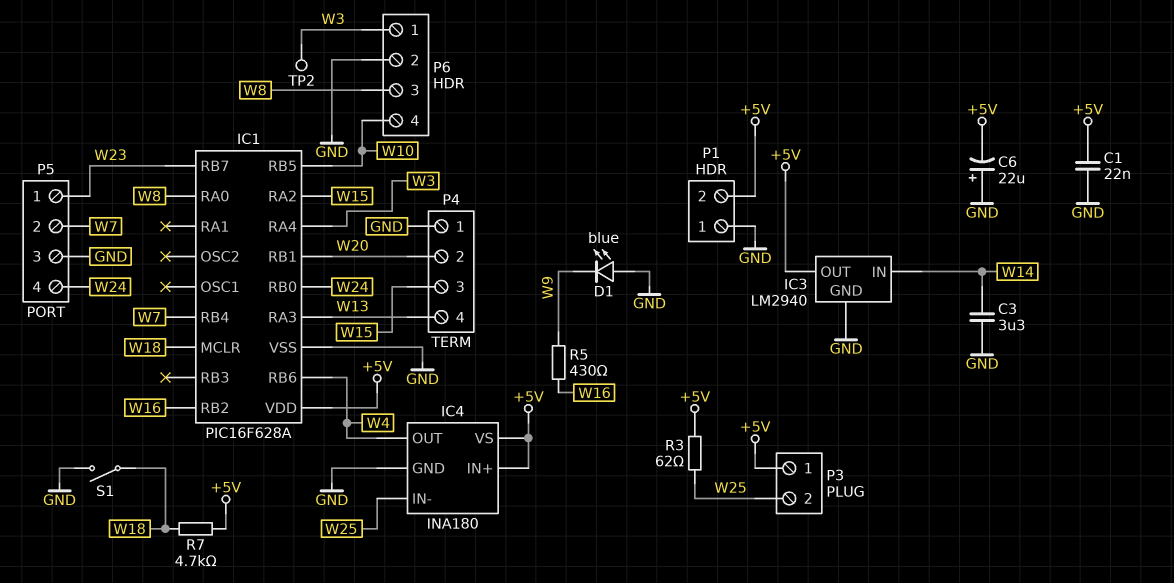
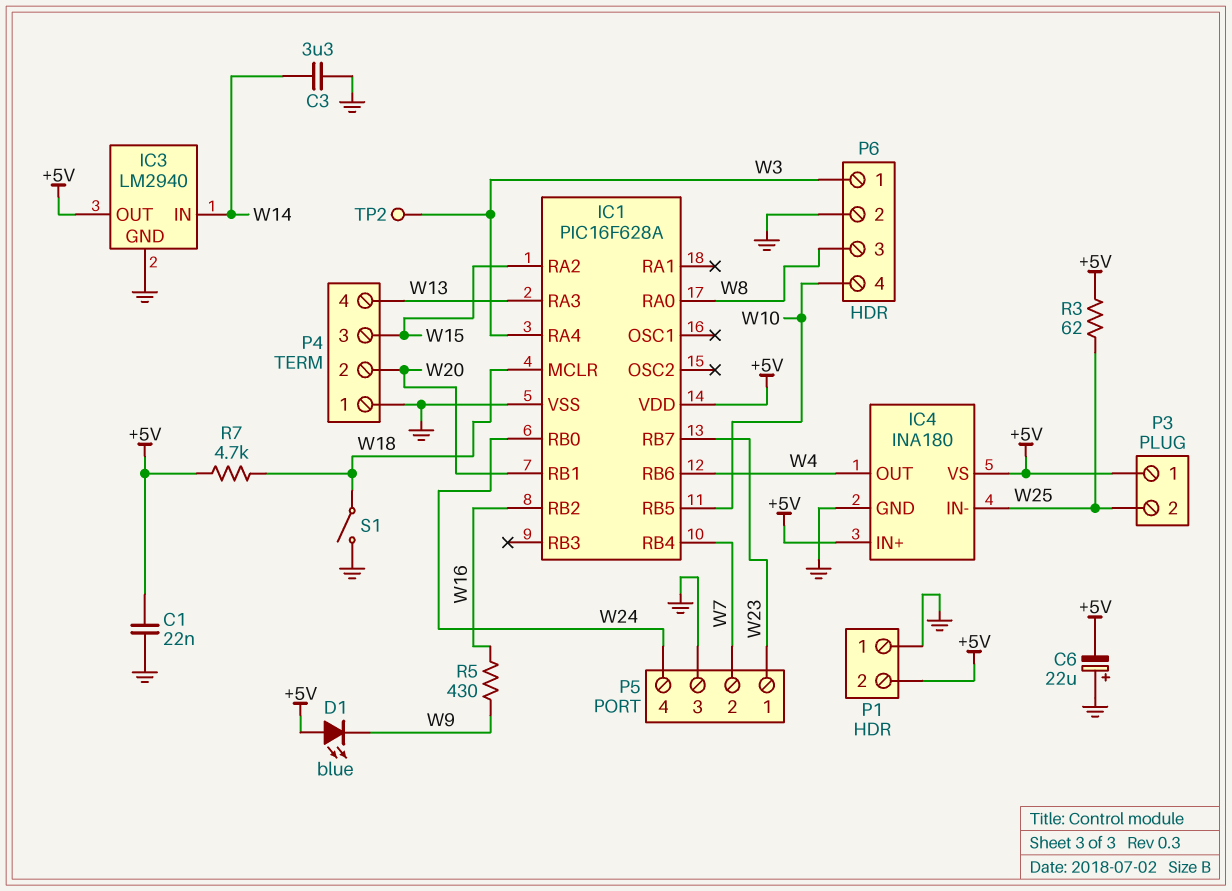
D1: LED blue (A GND, K W9) -> LED blue (A +5V, K W9)

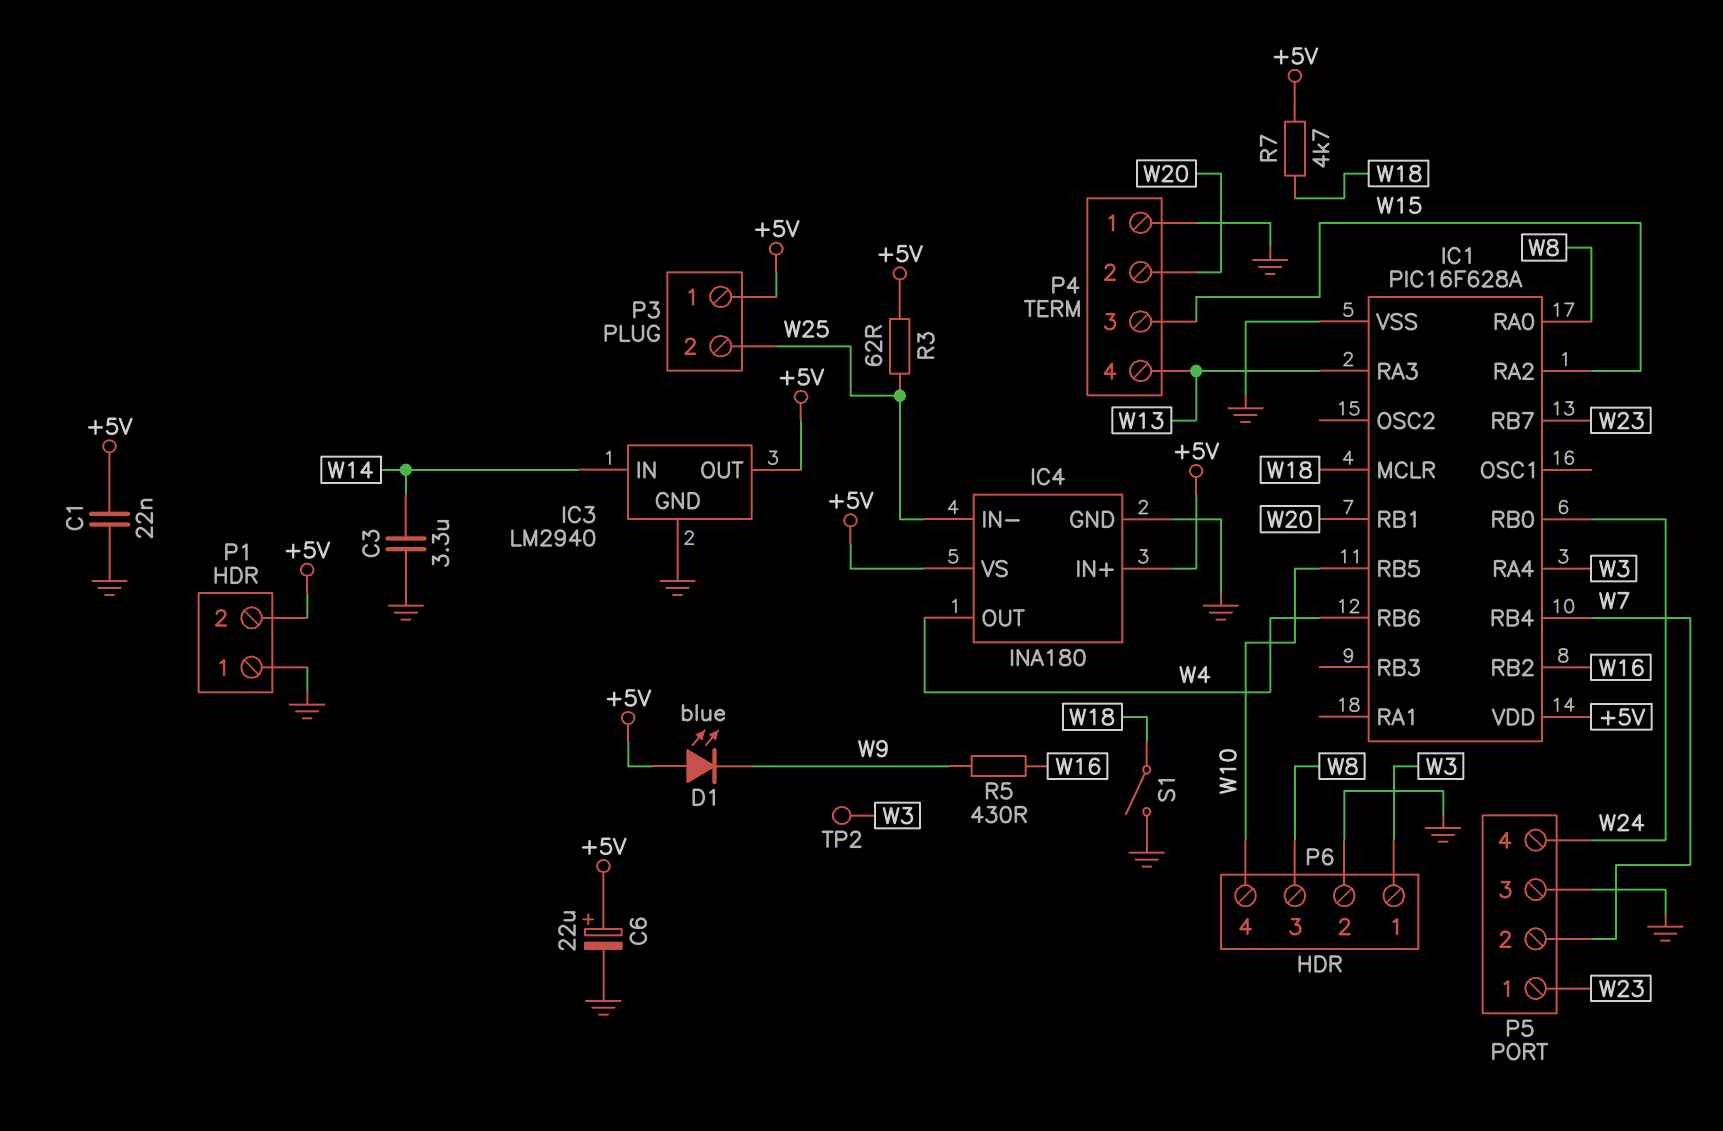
C6: 22uF (plus GND, minus +5V) -> 22uF (plus +5V, minus GND)

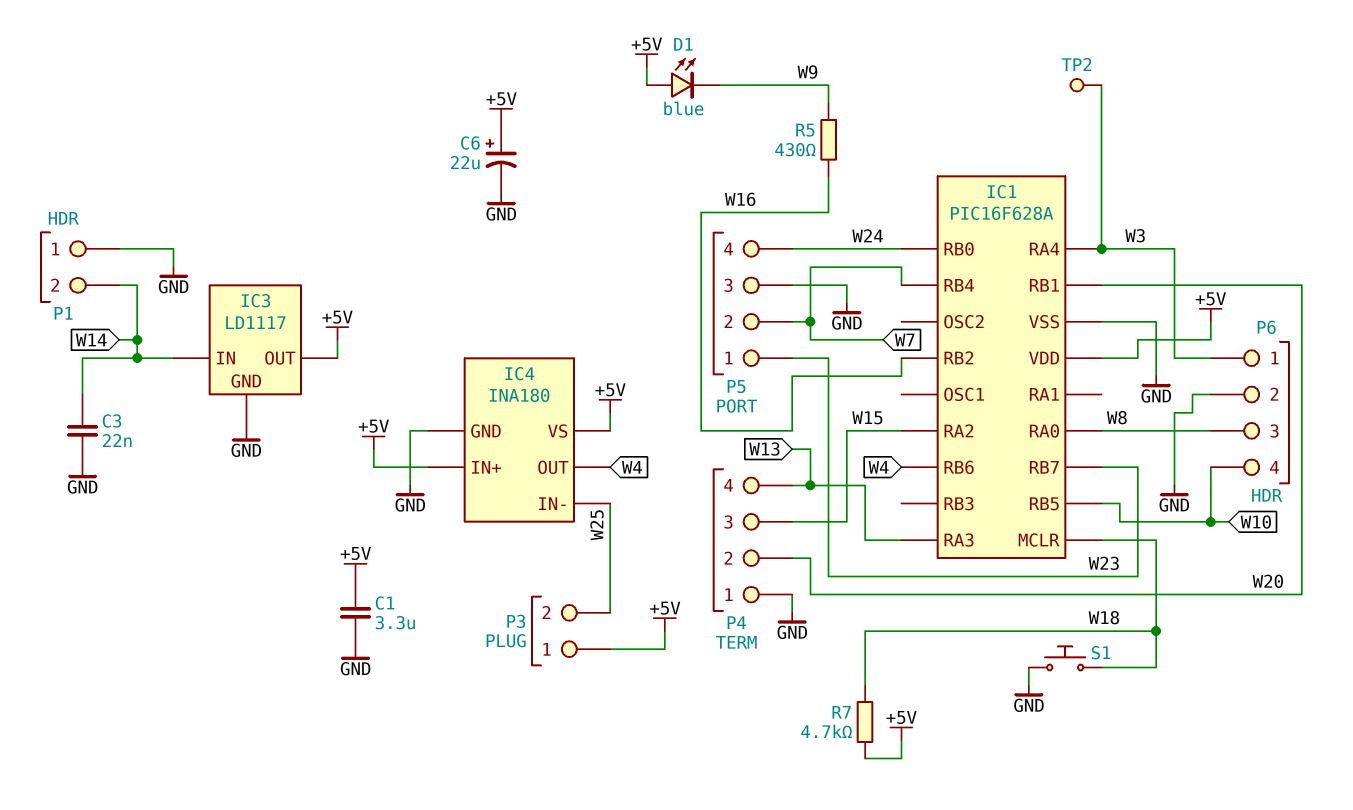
C1: 22nF (+5V, GND) -> 3.3uF (+5V, GND)
C3: 3.3uF (GND, W14) -> 22nF (GND, W14)
IC3: LM2940 -> LD1117
P1 pin 2: +5V -> W14
R3: 62 (+5V, W25) -> none
S1: switch (GND, W18) -> button (GND, W18)

